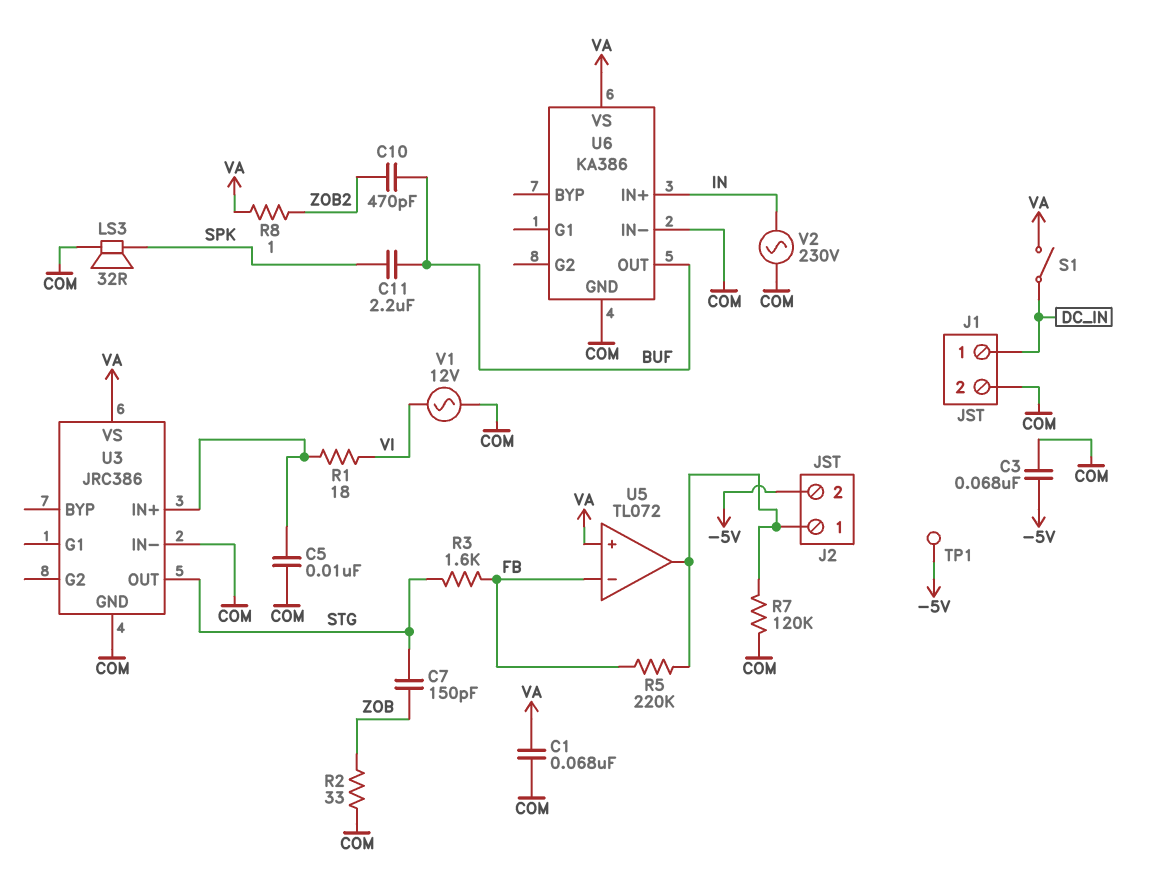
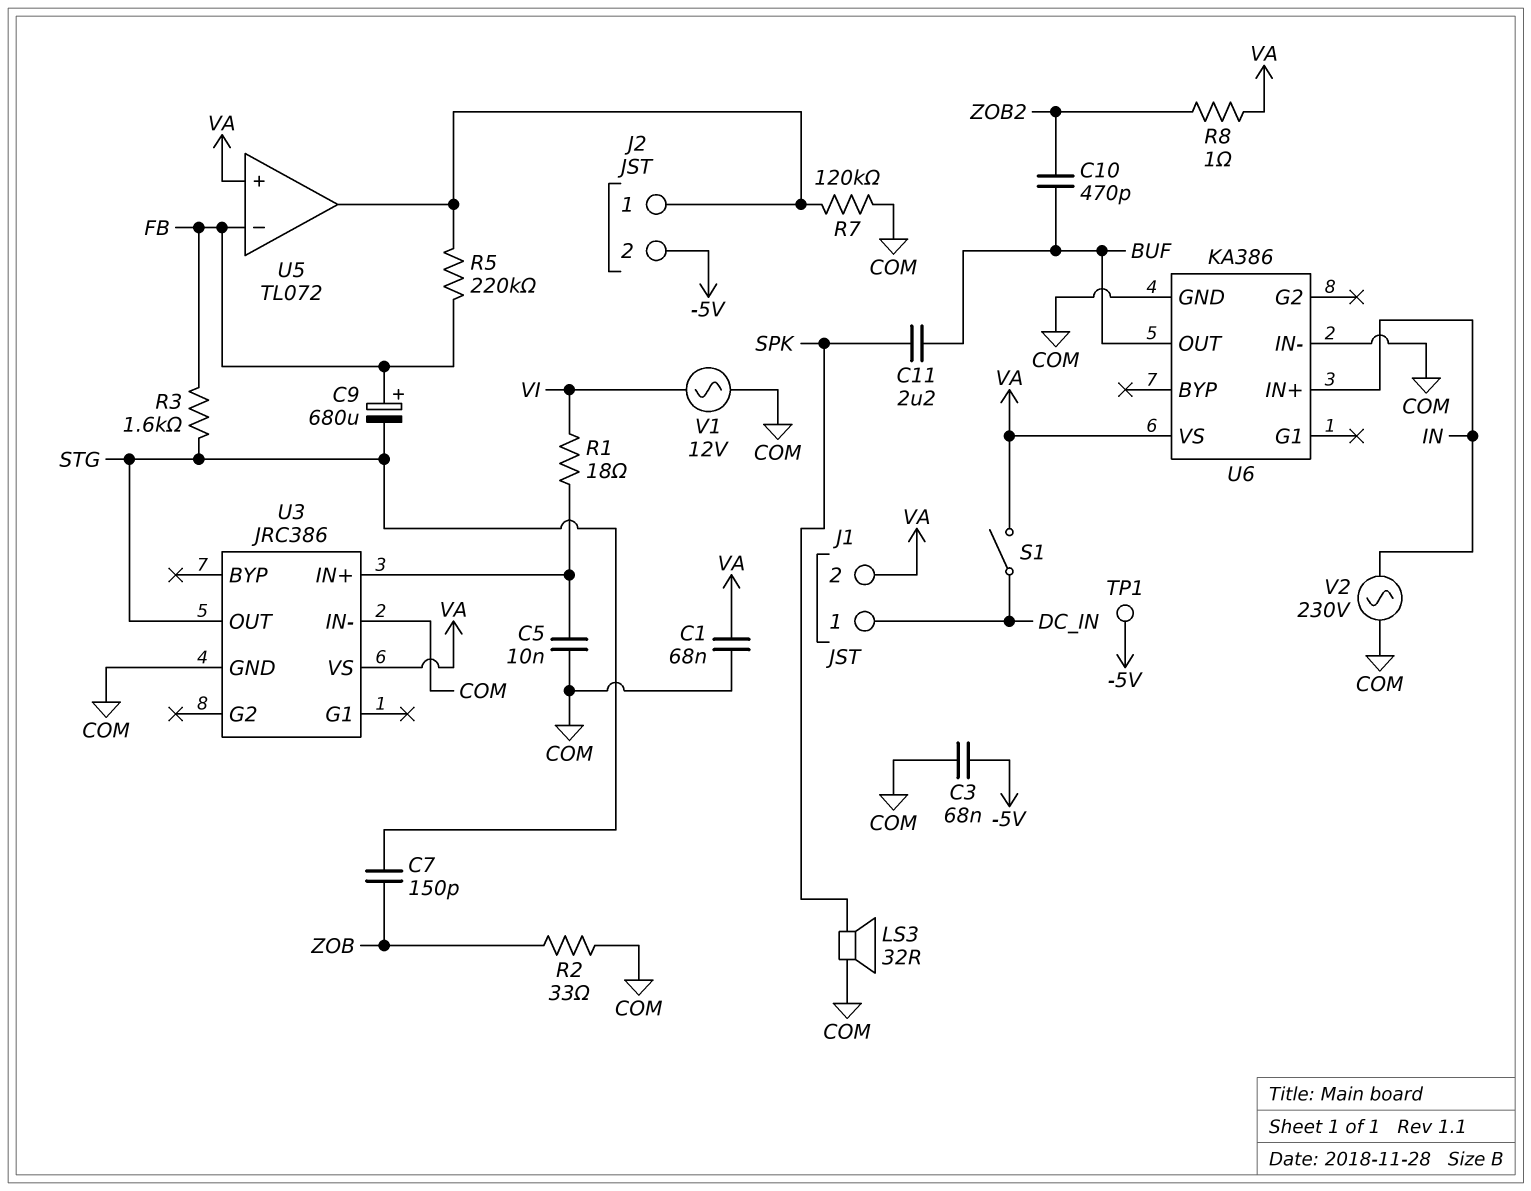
C9: none -> 680uF (plus FB, minus STG)
J1 pin 2: COM -> VA

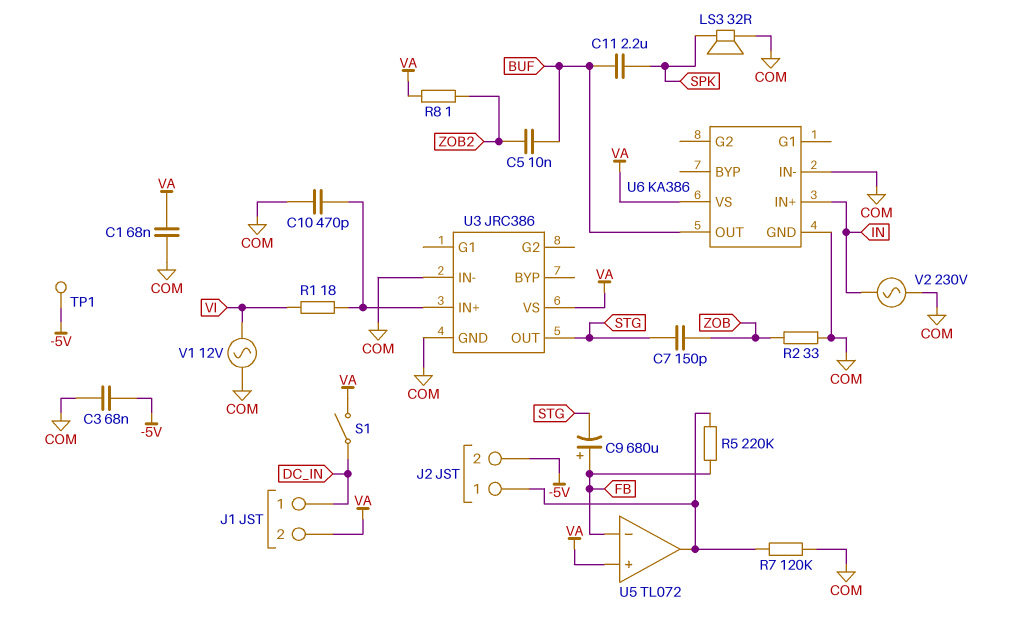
C5: 10nF (COM, U3/IN+) -> 10nF (BUF, ZOB2)
C10: 470pF (BUF, ZOB2) -> 470pF (COM, U3/IN+)
R3: 1.6k (FB, STG) -> none

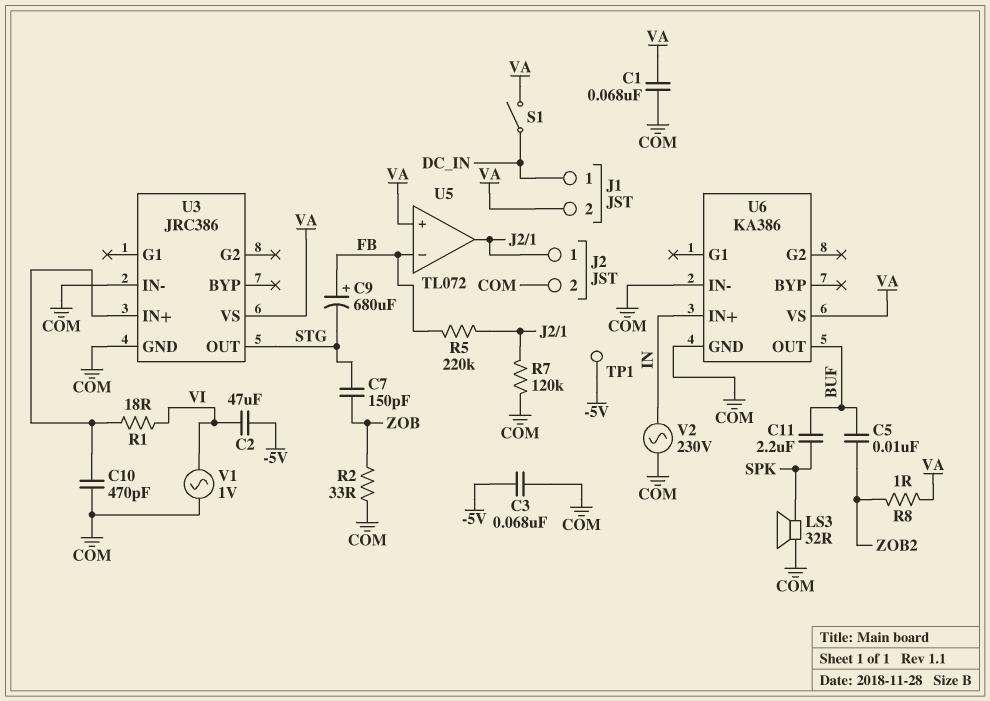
C2: none -> 47uF (-5V, VI)
J2 pin 2: -5V -> COM
V1: AC 12V (COM, VI) -> AC 1V (COM, VI)

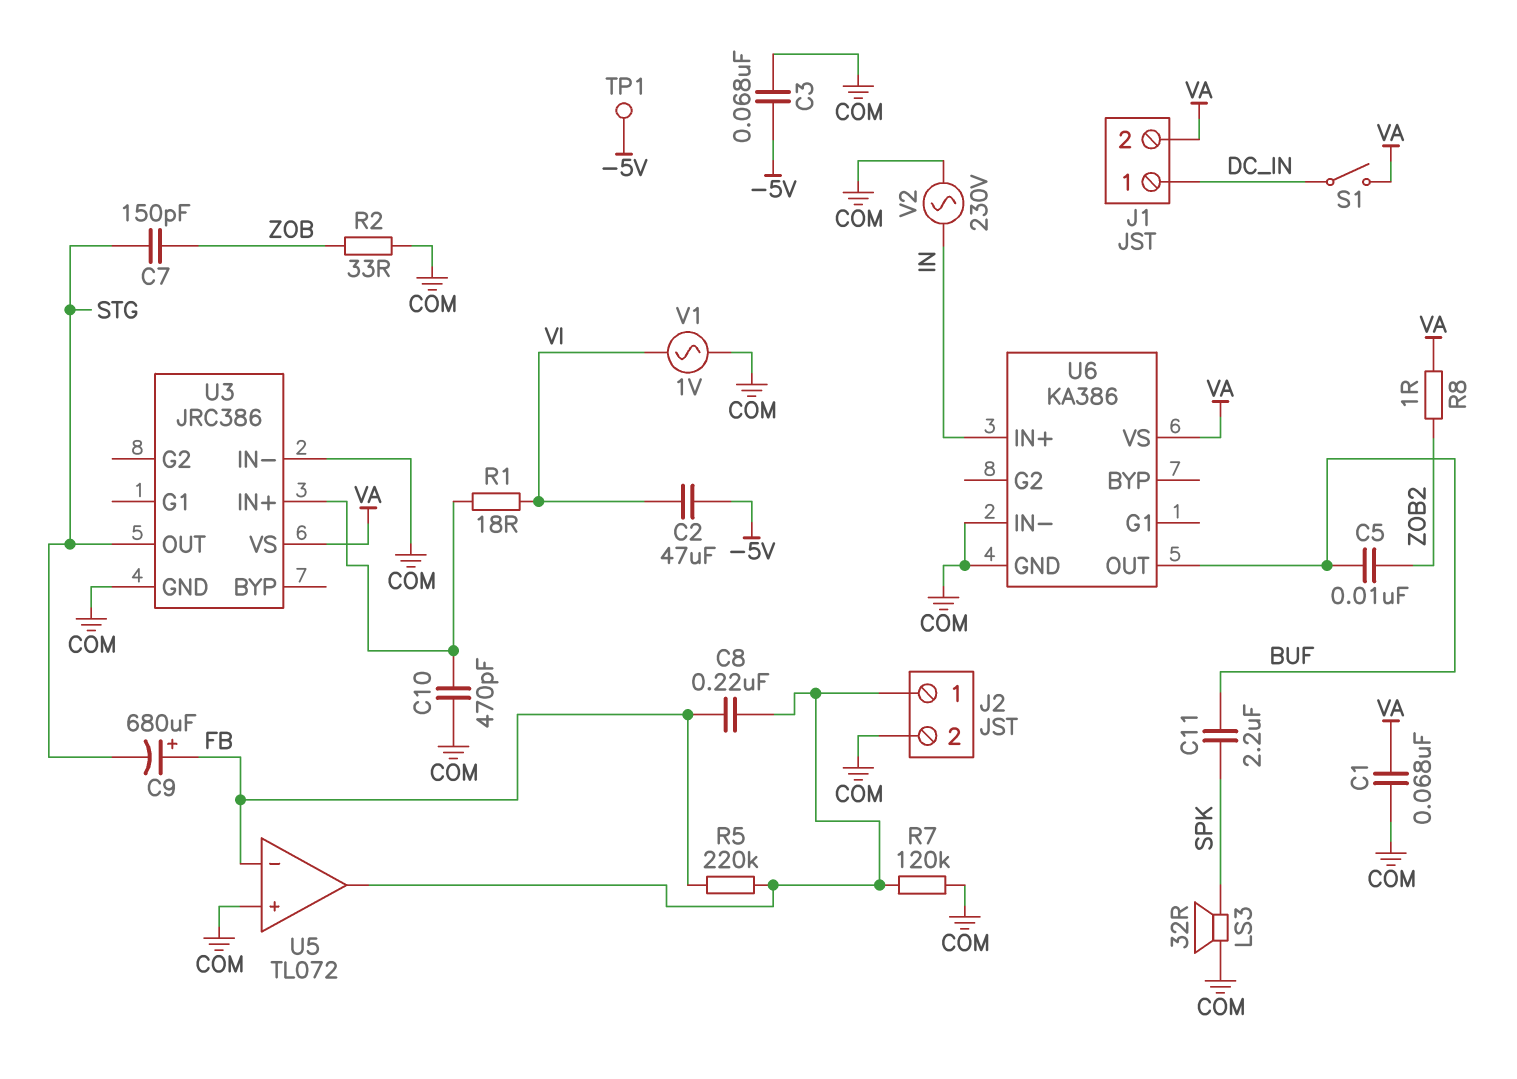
C8: none -> 220nF (FB, J2/1)
U5 pin in+: VA -> COM

